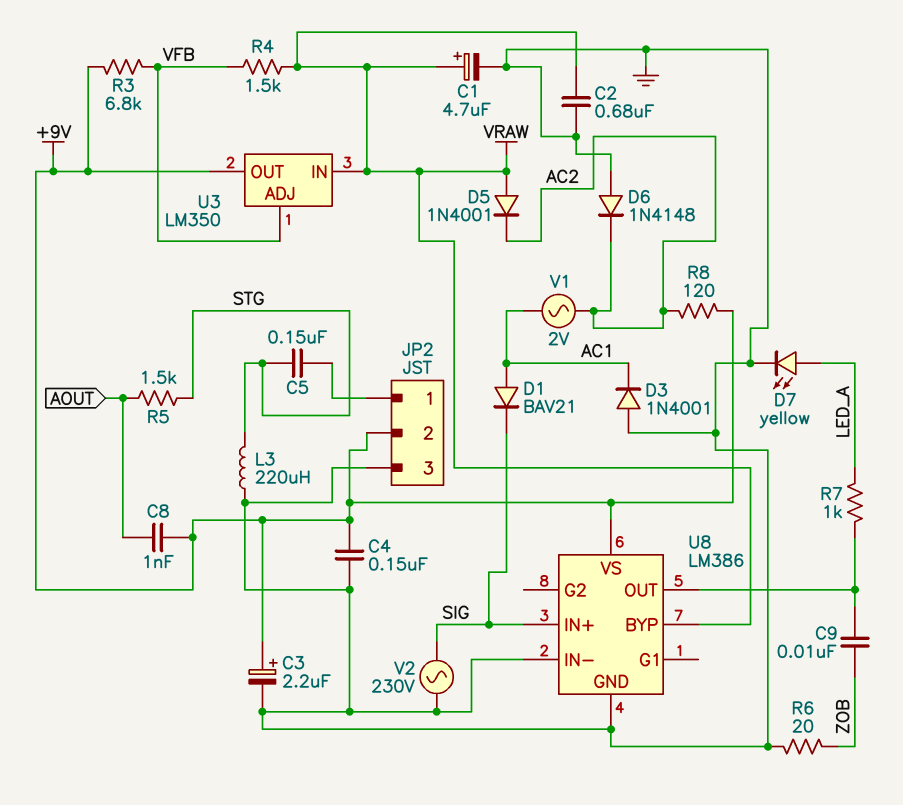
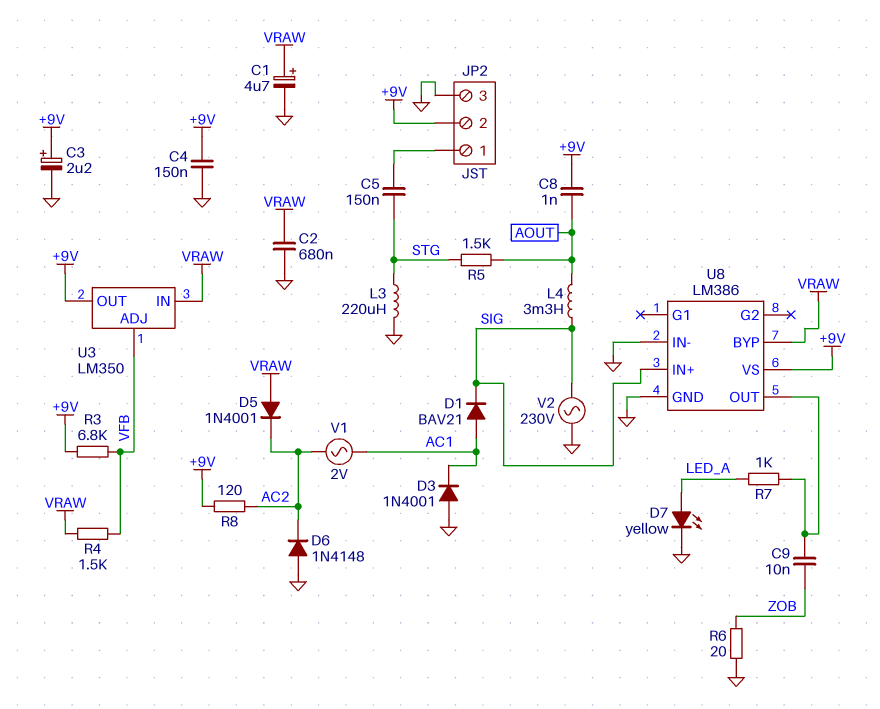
L4: none -> 3.3mH (AOUT, SIG)

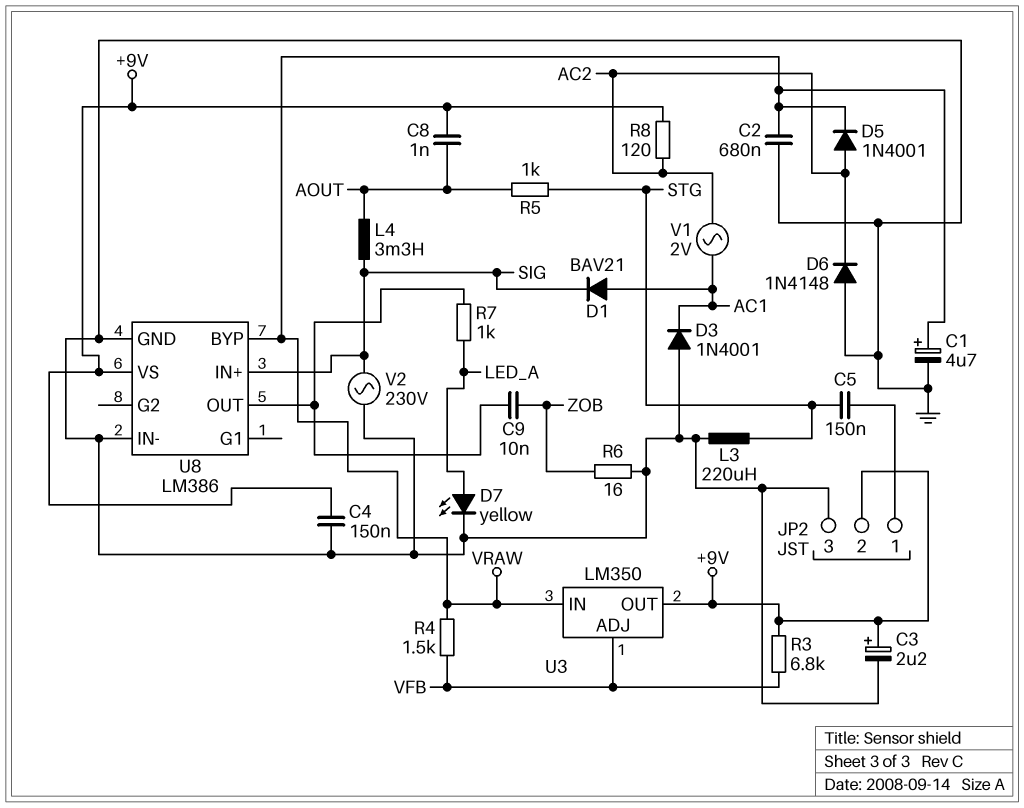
D5: diode 1N4001 (A VRAW, K AC2) -> diode 1N4001 (A AC2, K VRAW)
R5: 1.5k (AOUT, STG) -> 1k (AOUT, STG)
R6: 20 (GND, ZOB) -> 16 (GND, ZOB)

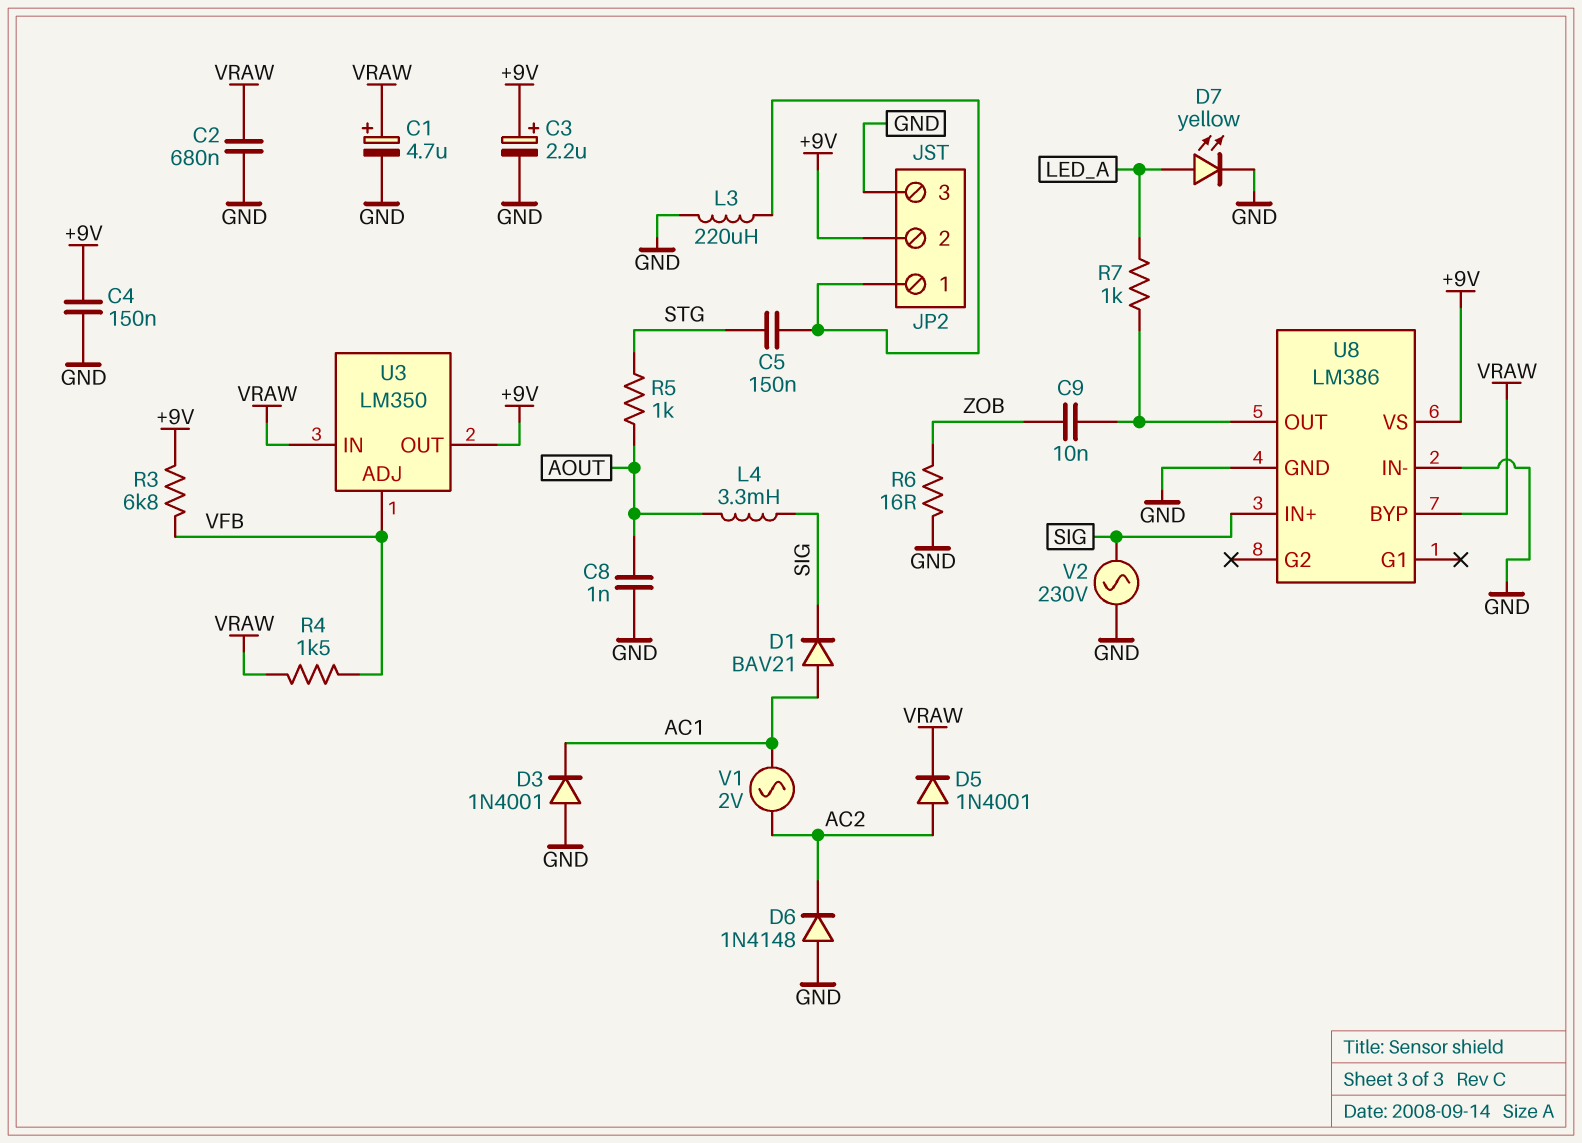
C8: 1nF (+9V, AOUT) -> 1nF (AOUT, GND)
L3: 220uH (GND, STG) -> 220uH (GND, JP2/1)
R8: 120 (+9V, AC2) -> none

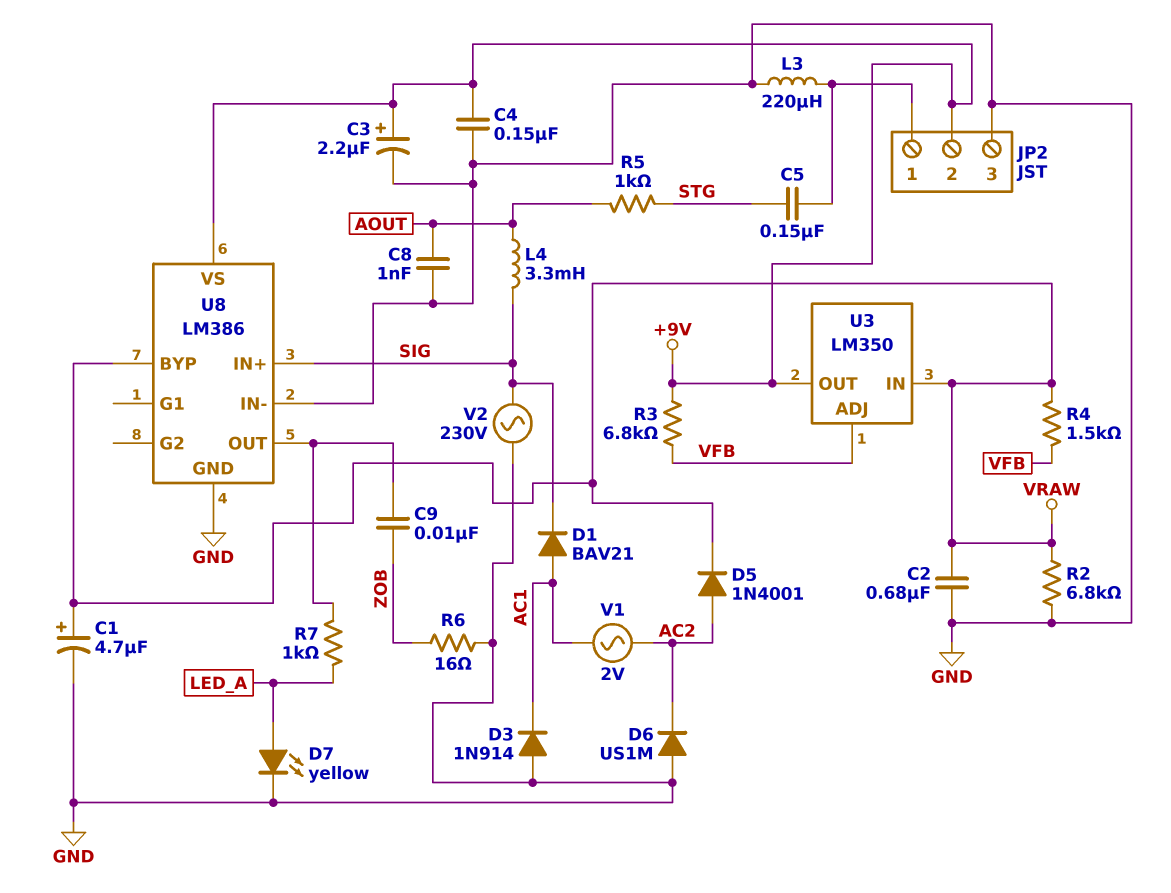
D3: diode 1N4001 (A GND, K AC1) -> diode 1N914 (A GND, K AC1)
D6: diode 1N4148 (A GND, K AC2) -> diode US1M (A GND, K AC2)
R2: none -> 6.8k (GND, VRAW)

